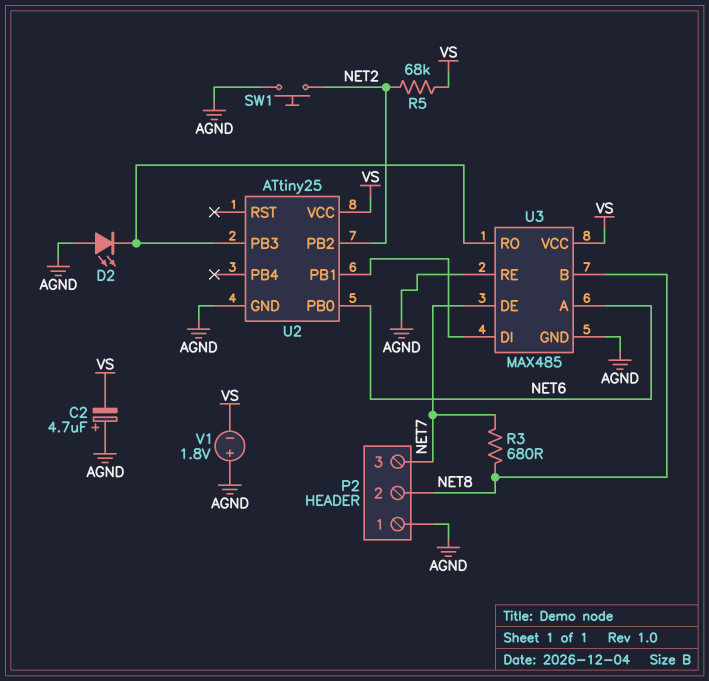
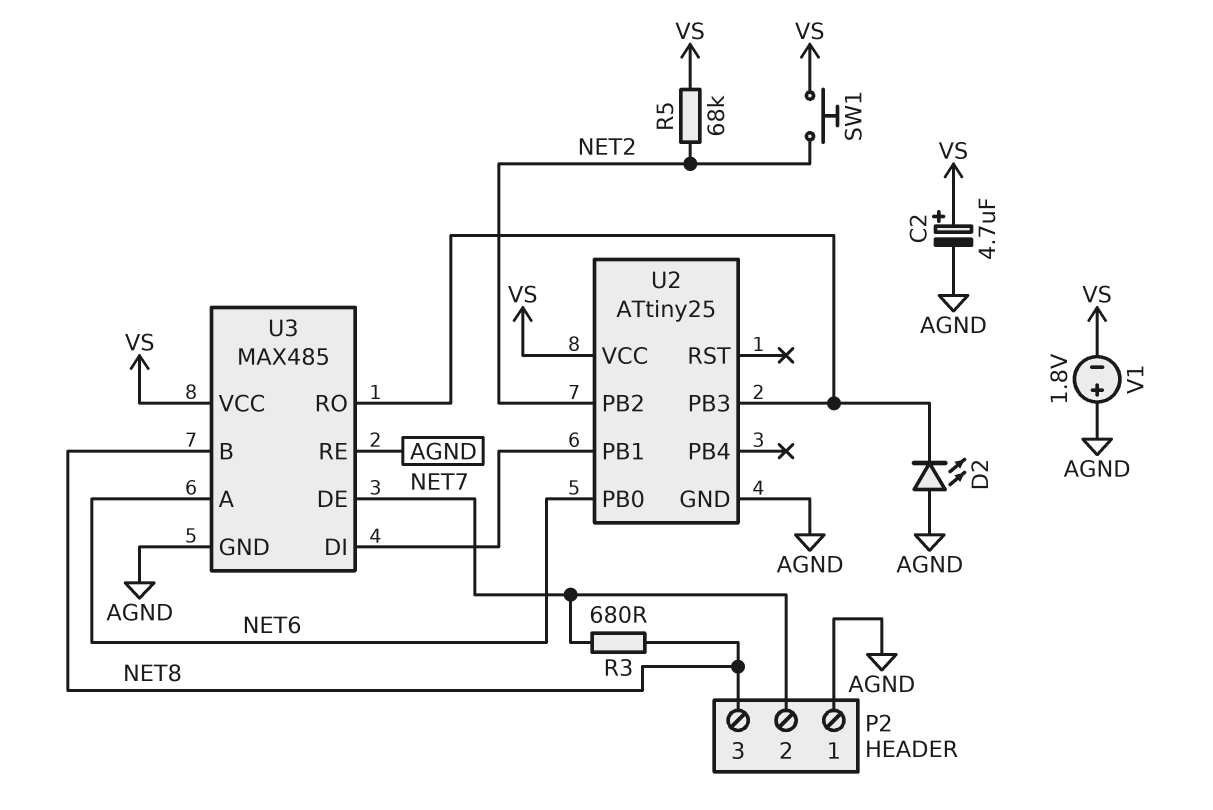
C2: 4.7uF (plus AGND, minus VS) -> 4.7uF (plus VS, minus AGND)
P2 pin 2: NET8 -> NET7
P2 pin 3: NET7 -> NET8
SW1: button (AGND, NET2) -> button (NET2, VS)

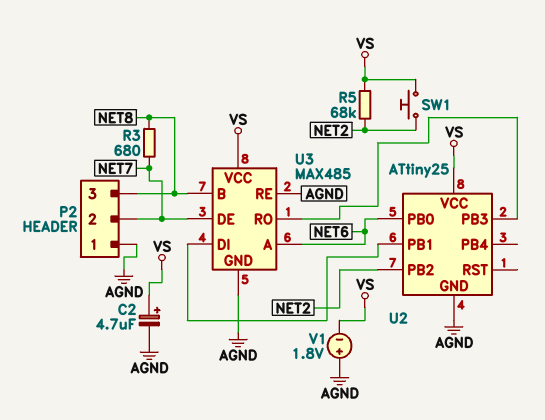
D2: LED (A AGND, K U2/PB3) -> none

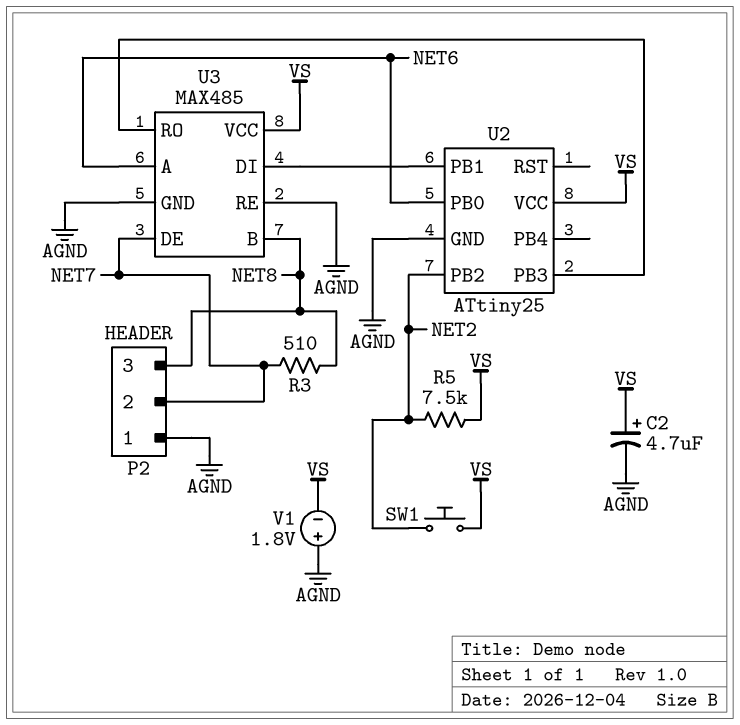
R3: 680 (NET7, NET8) -> 510 (NET7, NET8)
R5: 68k (NET2, VS) -> 7.5k (NET2, VS)

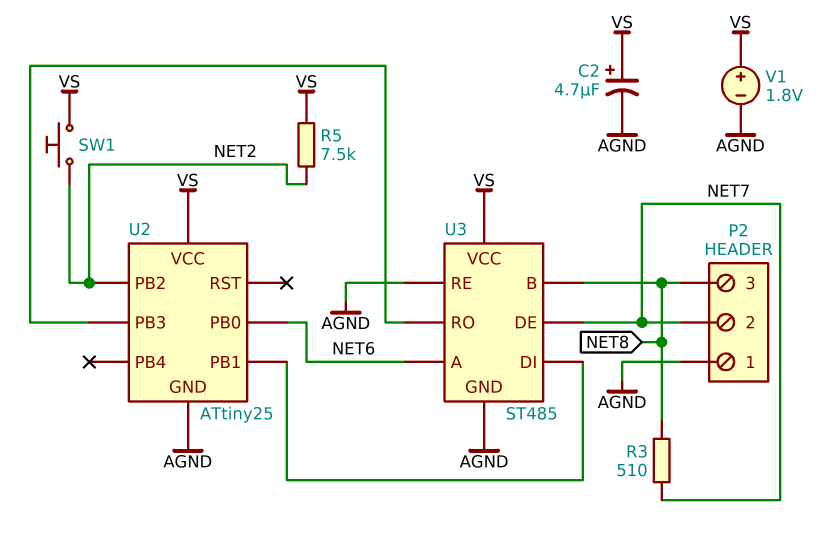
U3: MAX485 -> ST485
V1: 1.8V (plus AGND, minus VS) -> 1.8V (plus VS, minus AGND)

